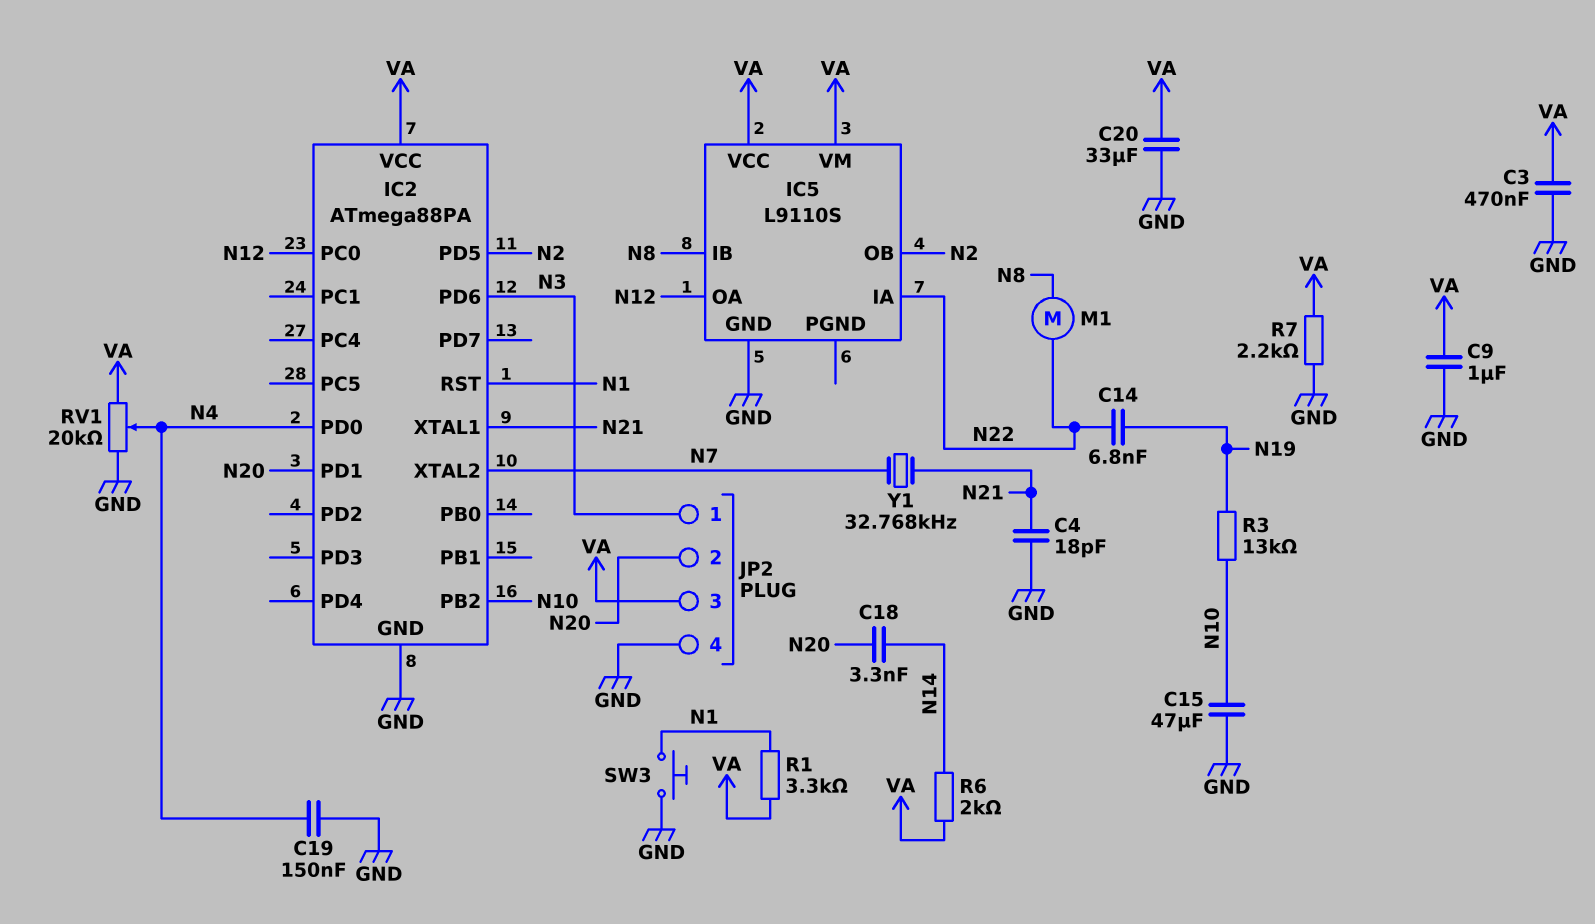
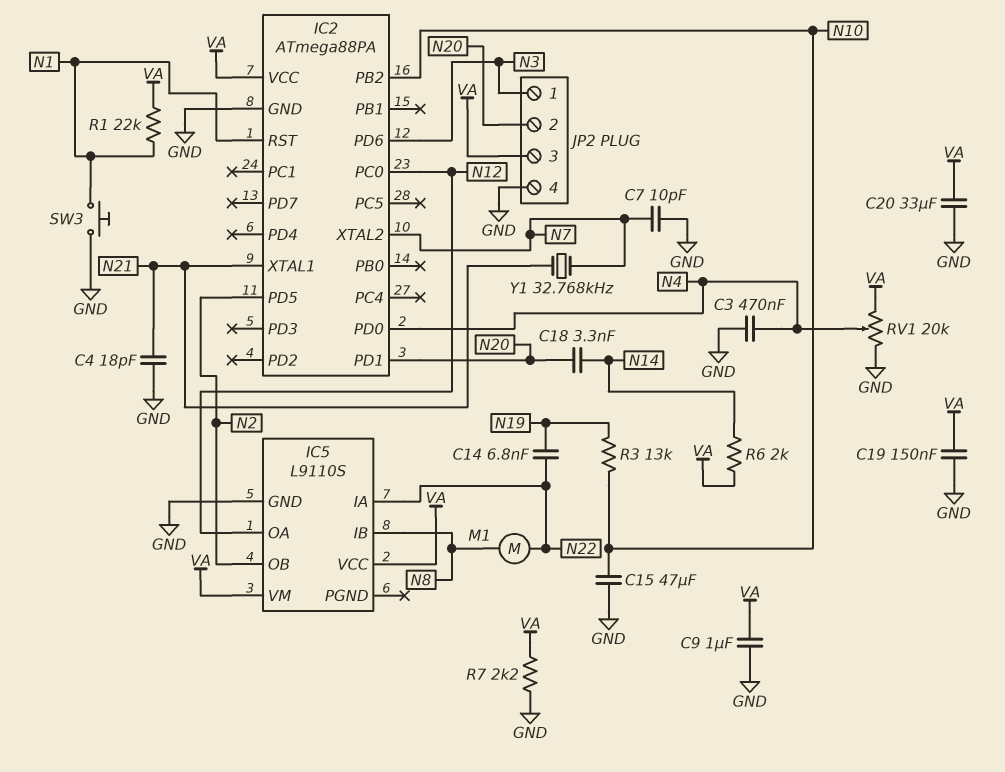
C3: 470nF (GND, VA) -> 470nF (GND, N4)
C7: none -> 10pF (GND, N7)
C19: 150nF (GND, N4) -> 150nF (GND, VA)
R1: 3.3k (N1, VA) -> 22k (N1, VA)

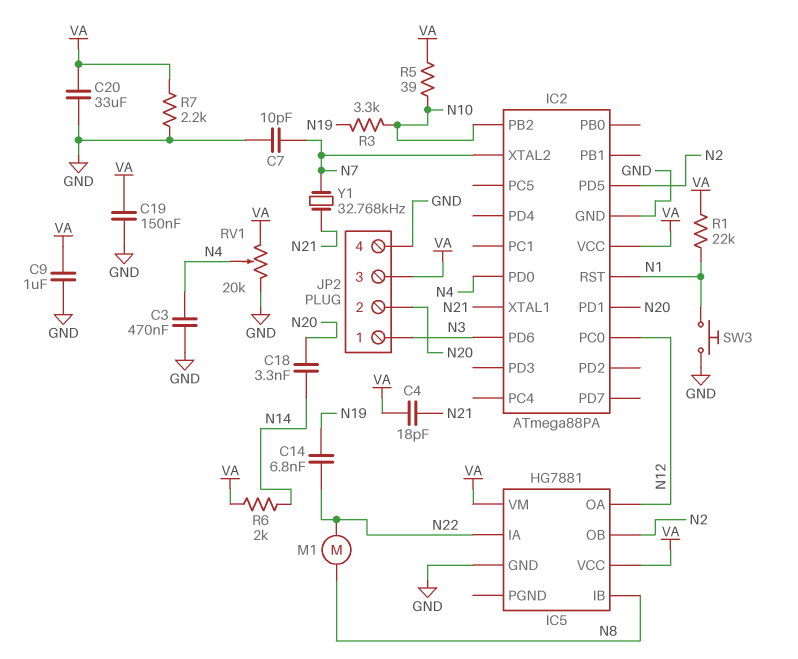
C4: 18pF (GND, N21) -> 18pF (N21, VA)
C15: 47uF (GND, N10) -> none
IC5: L9110S -> HG7881
R3: 13k (N10, N19) -> 3.3k (N10, N19)
R5: none -> 39 (N10, VA)

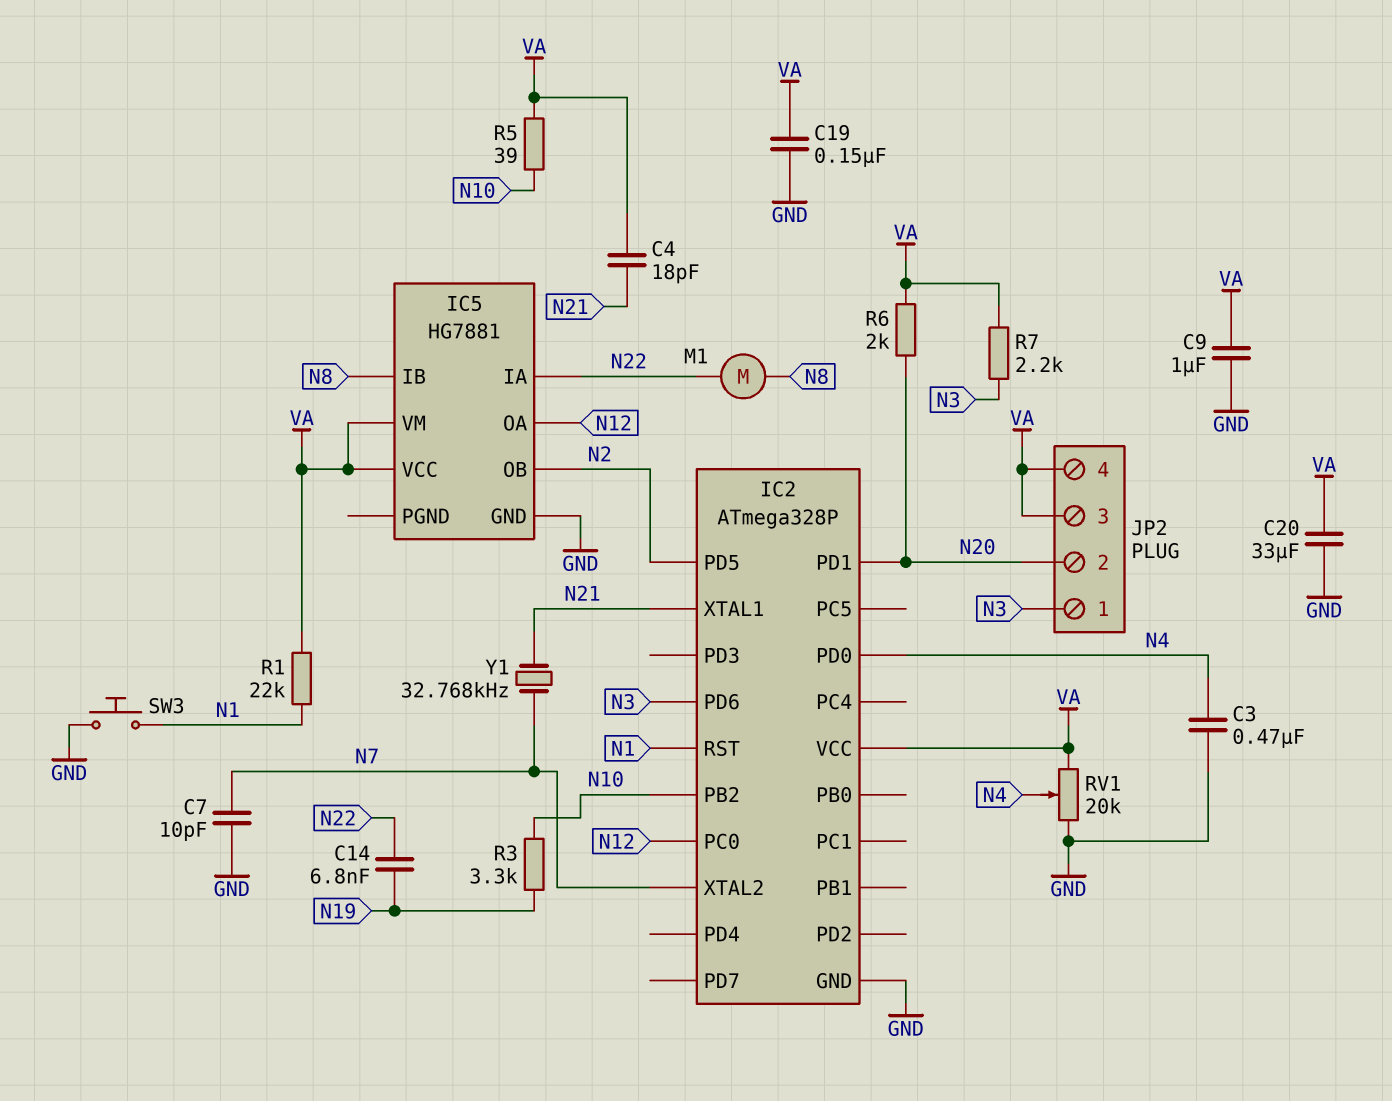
C18: 3.3nF (N14, N20) -> none
IC2: ATmega88PA -> ATmega328P
JP2 pin 4: GND -> VA
R6: 2k (N14, VA) -> 2k (N20, VA)
R7: 2.2k (GND, VA) -> 2.2k (N3, VA)

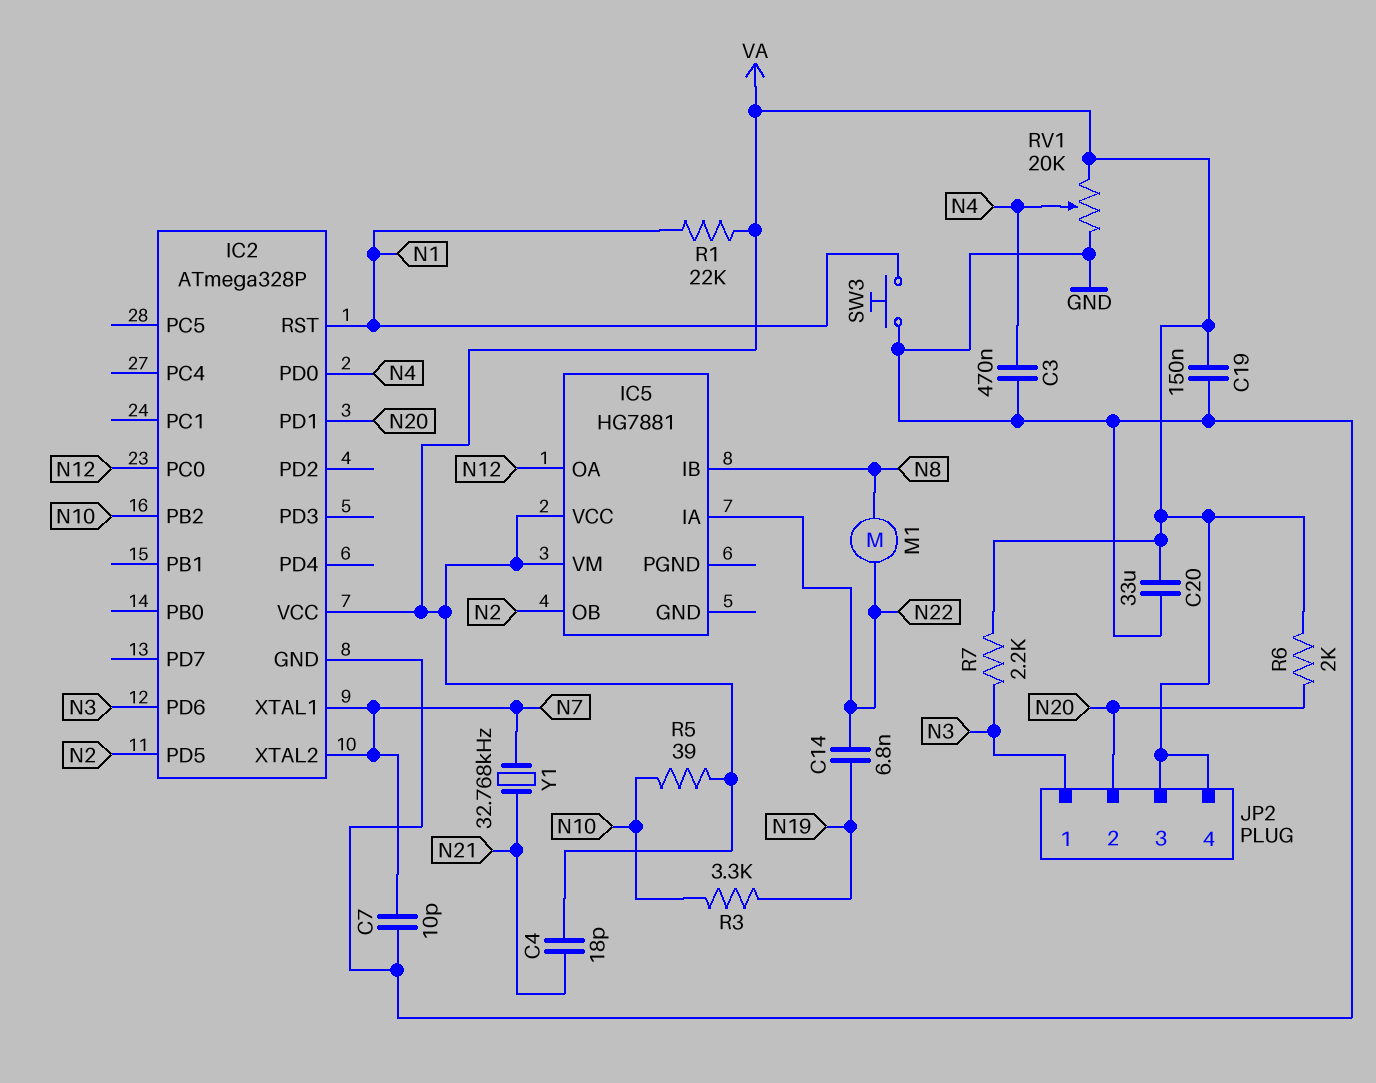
C9: 1uF (GND, VA) -> none
IC2 pin XTAL1: N21 -> N7
IC5 pin GND: GND -> none

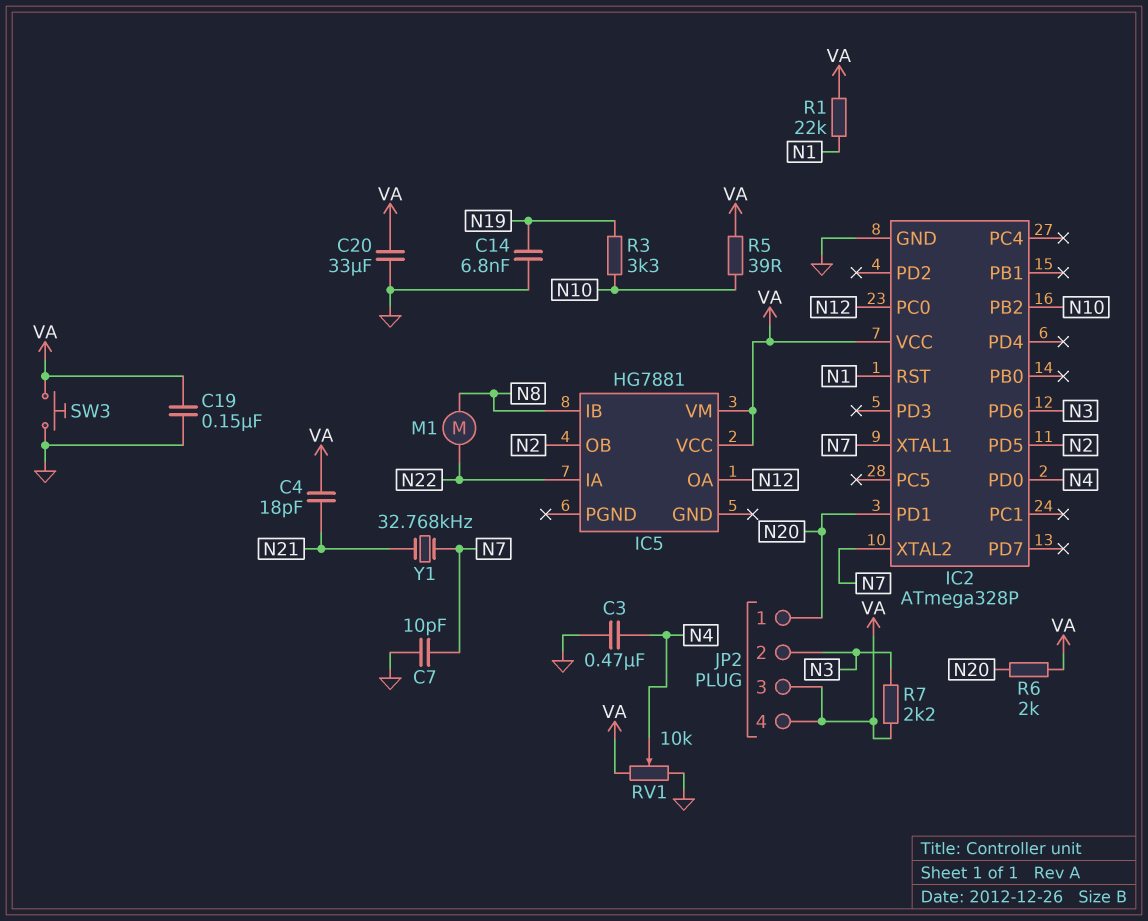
C14: 6.8nF (N19, N22) -> 6.8nF (GND, N19)
JP2 pin 1: N3 -> N20
JP2 pin 2: N20 -> N3
RV1: 20k (GND, VA, wiper N4) -> 10k (GND, VA, wiper N4)
SW3: button (GND, N1) -> button (GND, VA)

